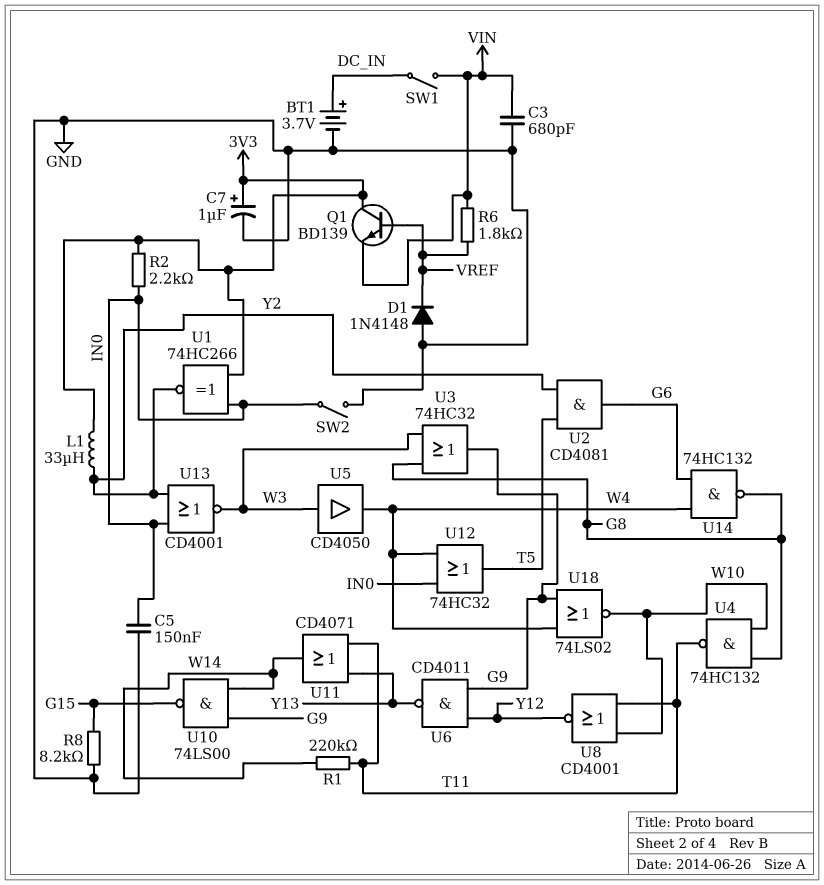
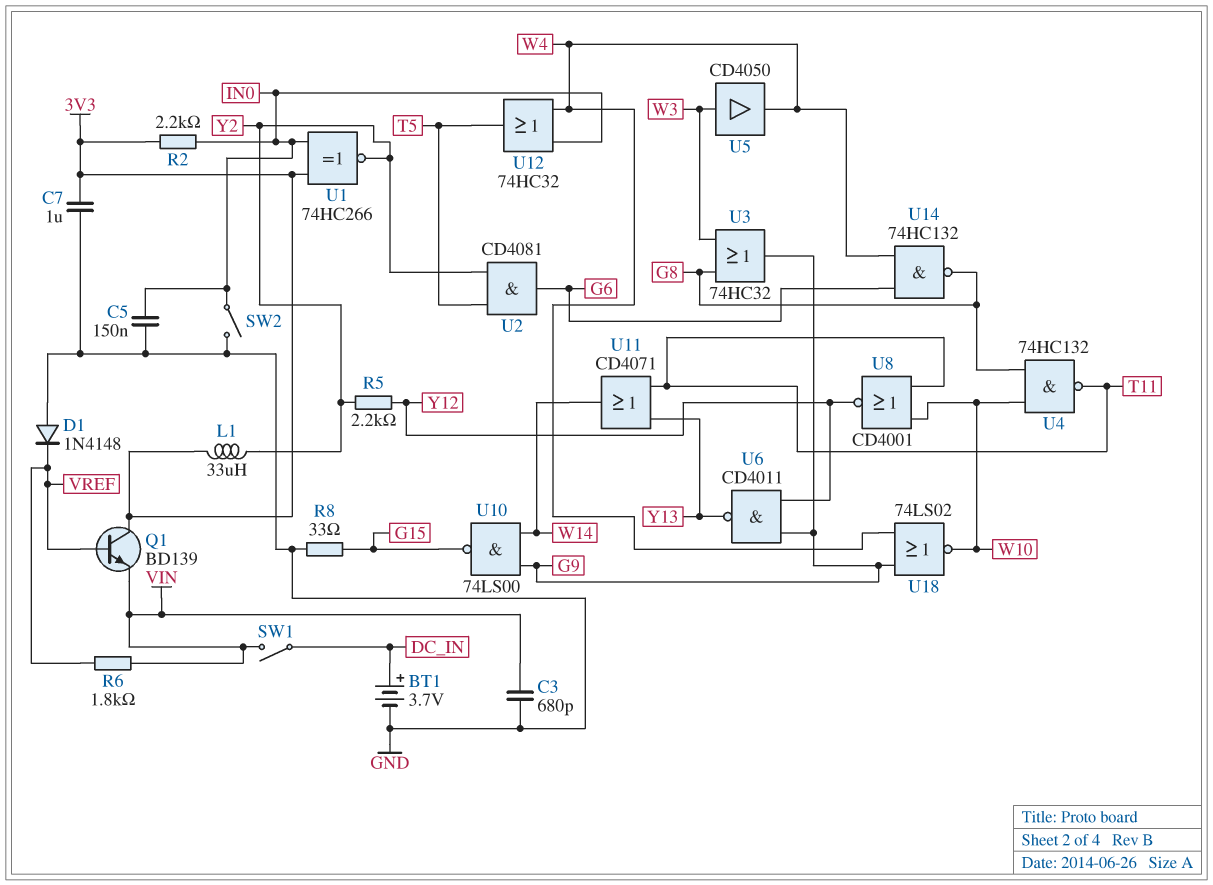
C7: 1uF (plus 3V3, minus GND) -> 1uF (3V3, GND)
R1: 220k (T11, W14) -> none
R5: none -> 2.2k (Y2, Y12)
R8: 8.2k (G15, GND) -> 33 (G15, GND)
U13: NOR CD4001 (in IN0, in Y2, out W3) -> none

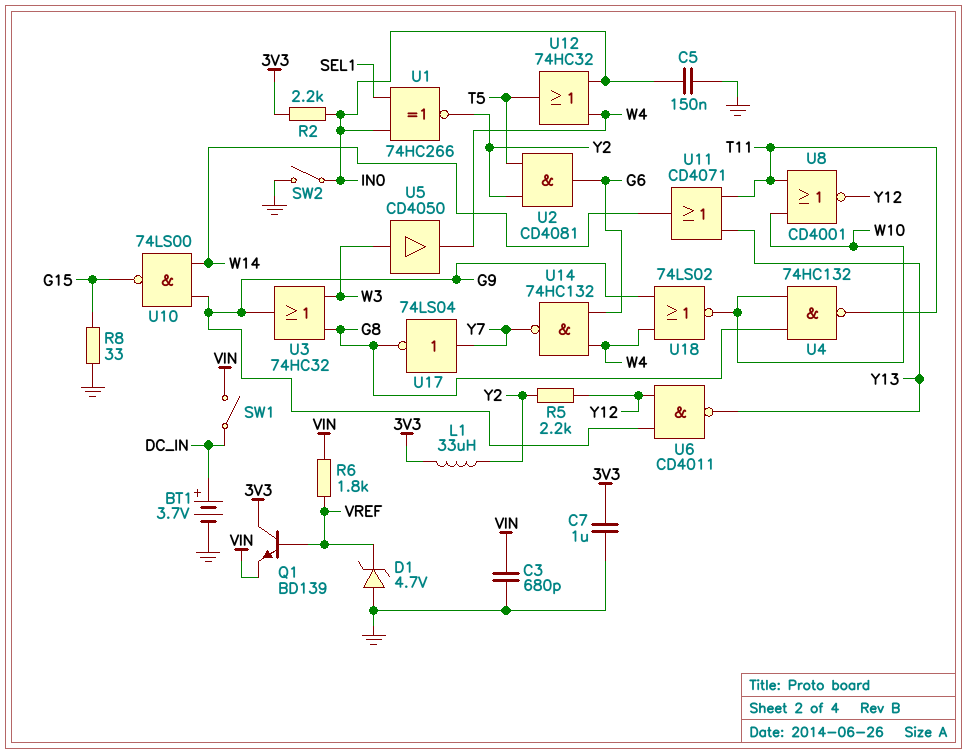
D1: diode 1N4148 (A GND, K VREF) -> zener 4.7V (A GND, K VREF)
U1: XNOR 74HC266 (in 3V3, in IN0, out Y2) -> XNOR 74HC266 (in IN0, in SEL1, out Y2)
U14: NAND 74HC132 (in G6, in W4, out G8) -> NAND 74HC132 (in G6, in W4, out Y7)
U17: none -> NOT 74LS04 (in Y7, out G8)

